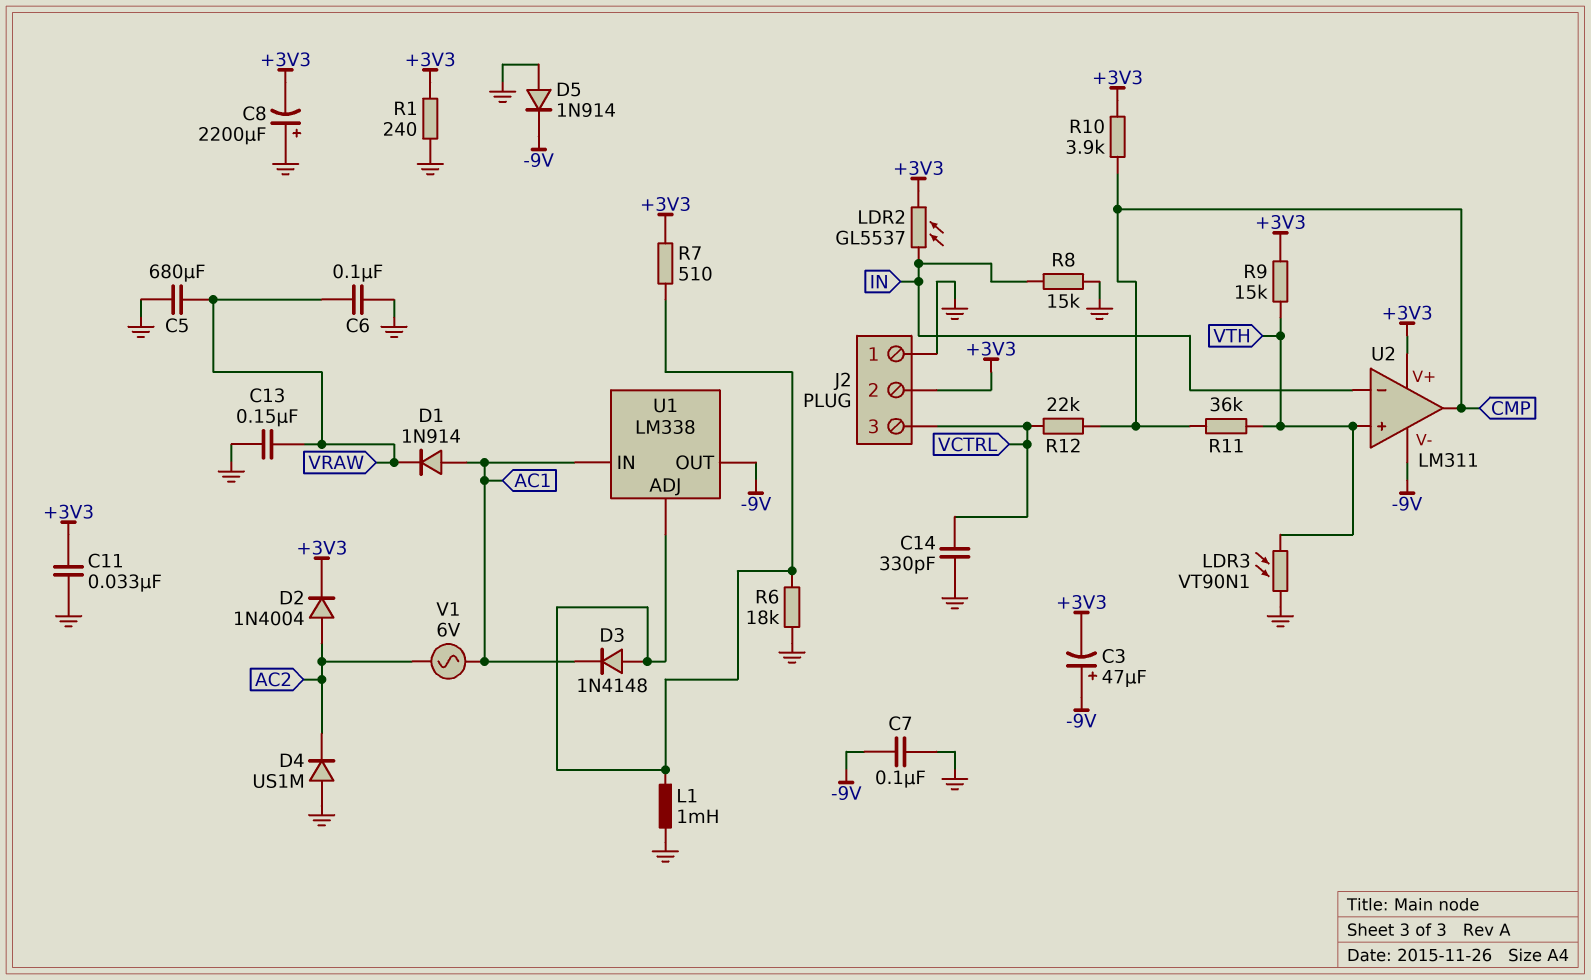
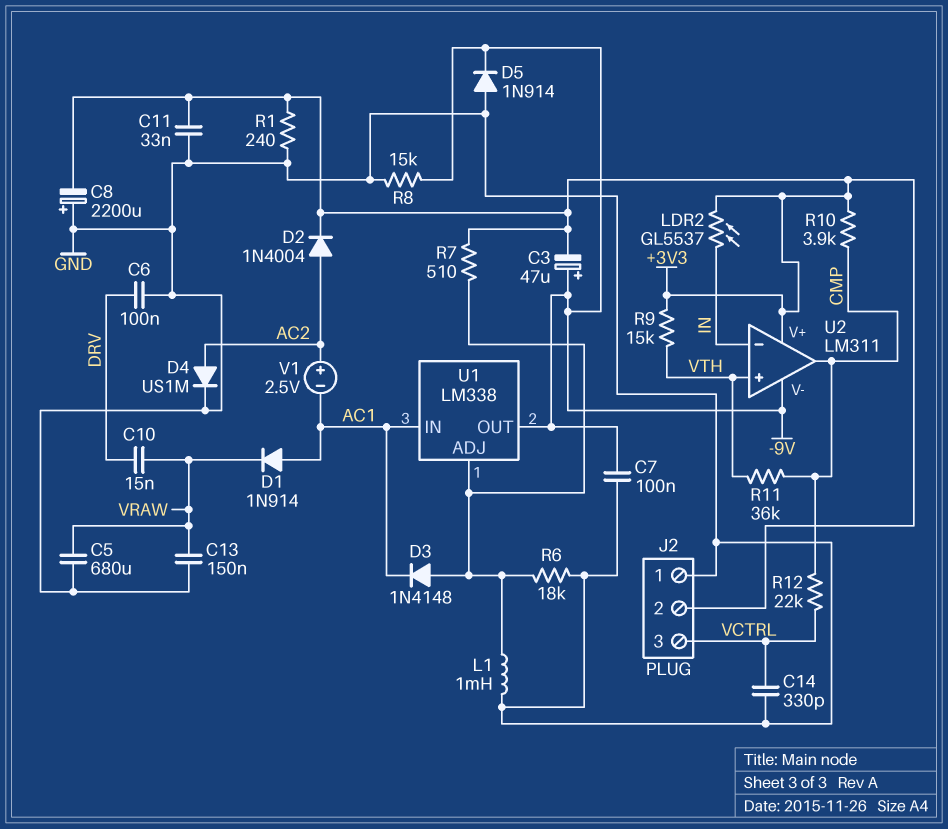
C6: 100nF (GND, VRAW) -> 100nF (DRV, GND)
C10: none -> 15nF (DRV, VRAW)
D4: diode US1M (A GND, K AC2) -> diode US1M (A AC2, K GND)
LDR3: VT90N1 (GND, VTH) -> none
R8: 15k (GND, IN) -> 15k (-9V, GND)
V1: AC 6V (AC1, AC2) -> 2.5V (plus AC2, minus AC1)

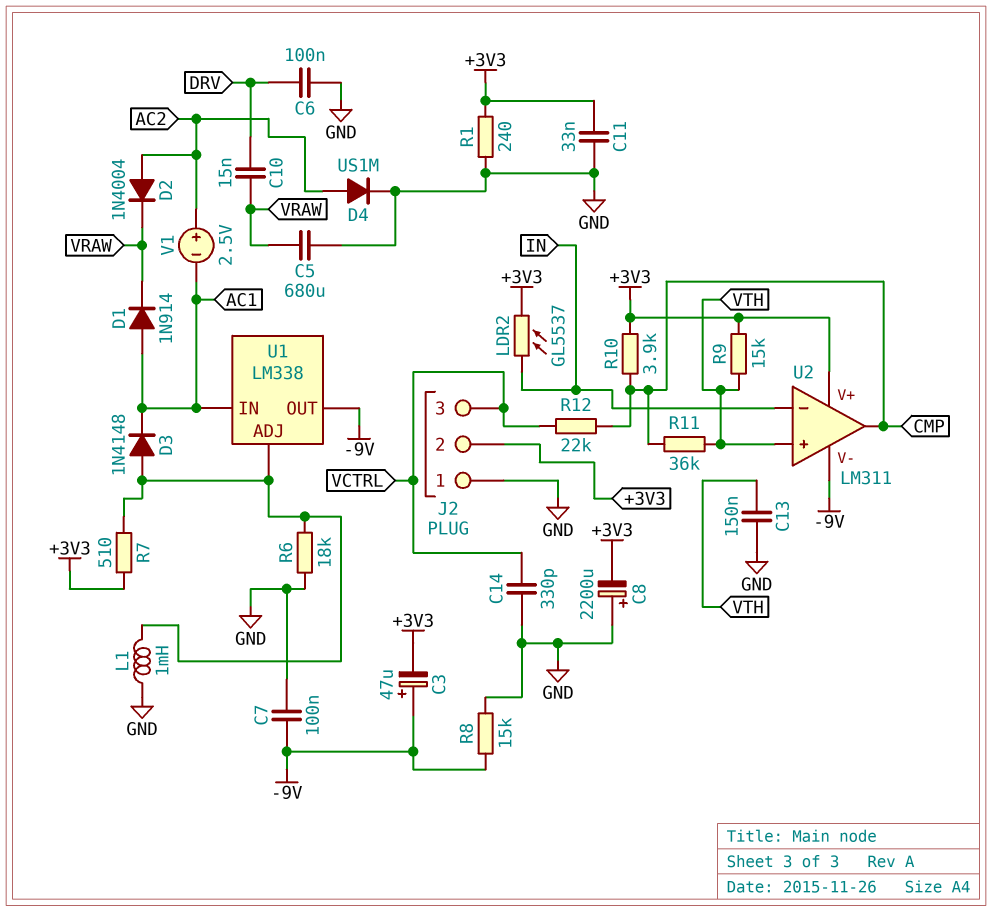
C13: 150nF (GND, VRAW) -> 150nF (GND, VTH)
D2: diode 1N4004 (A AC2, K +3V3) -> diode 1N4004 (A AC2, K VRAW)
D5: diode 1N914 (A GND, K -9V) -> none

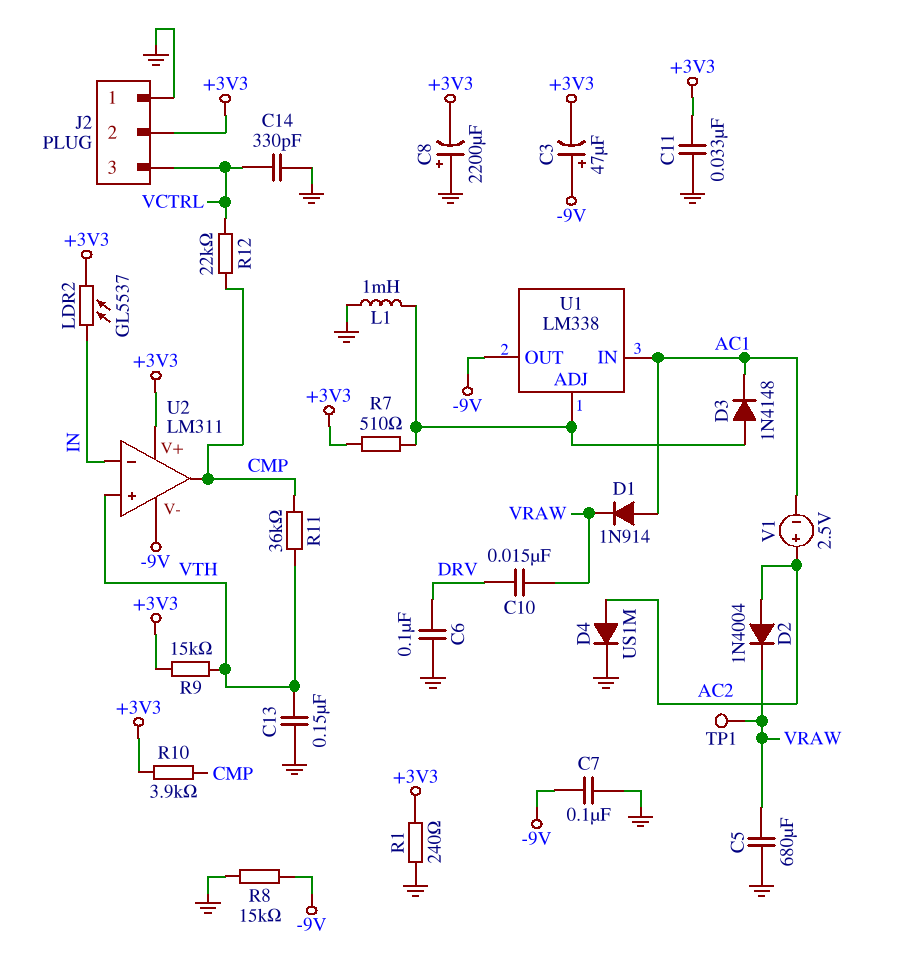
R6: 18k (GND, U1/ADJ) -> none
TP1: none -> test point (VRAW)

